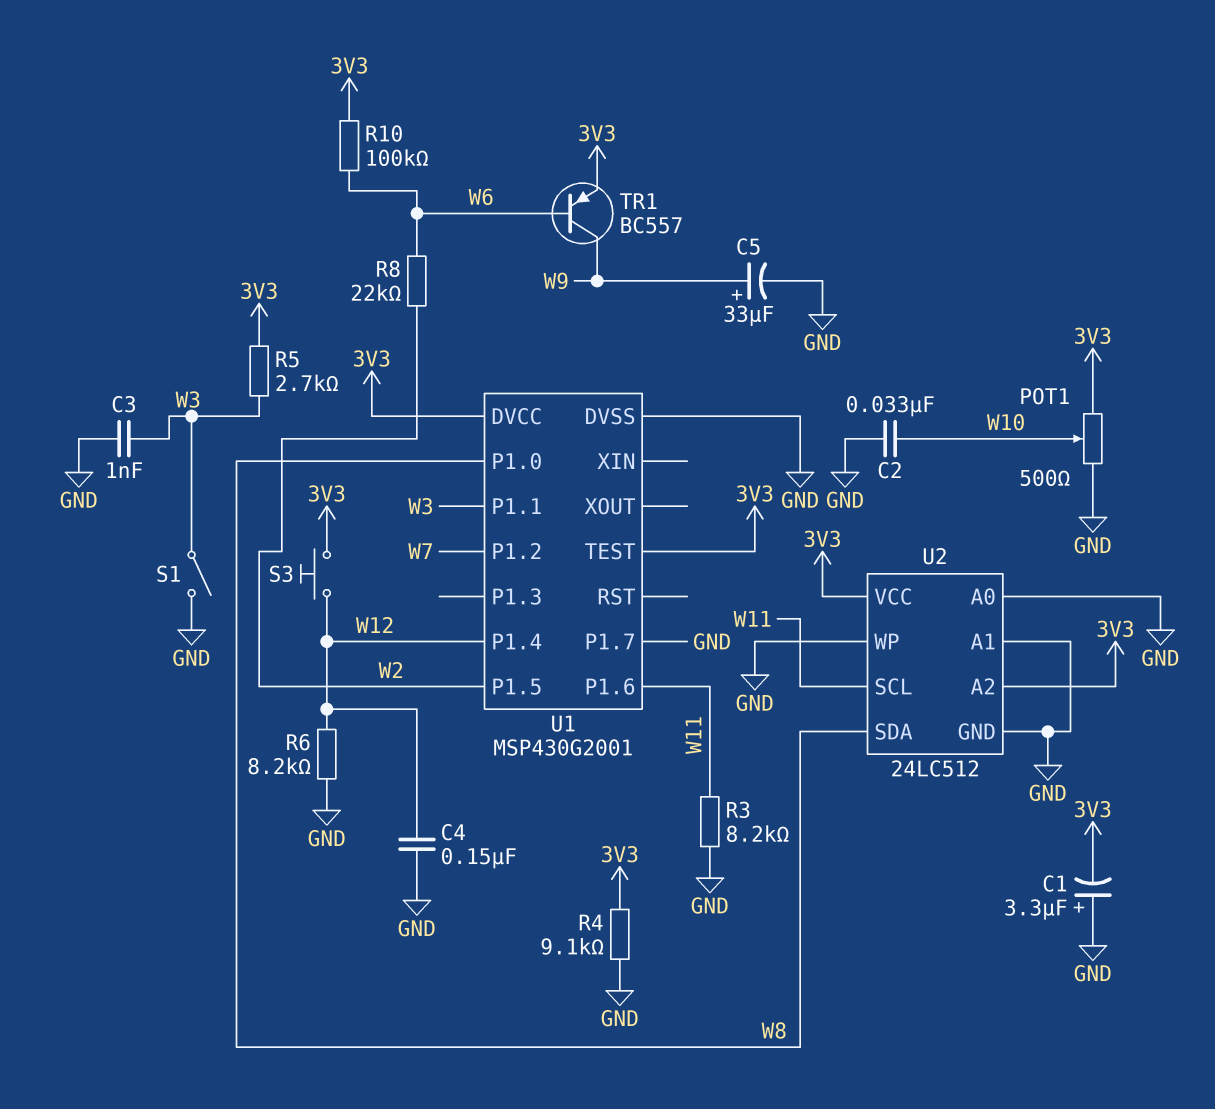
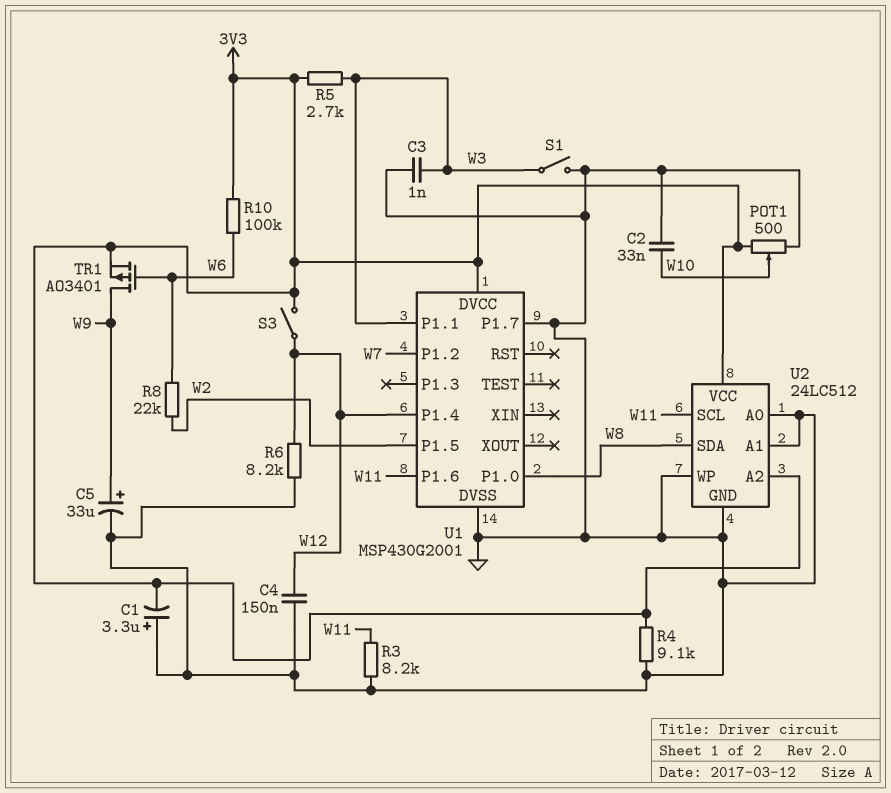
S3: button (3V3, W12) -> switch (3V3, W12)
TR1: PNP BC557 (B W6, C W9, E 3V3) -> PMOS AO3401 (G W6, D W9, S 3V3)
U1 pin TEST: 3V3 -> none

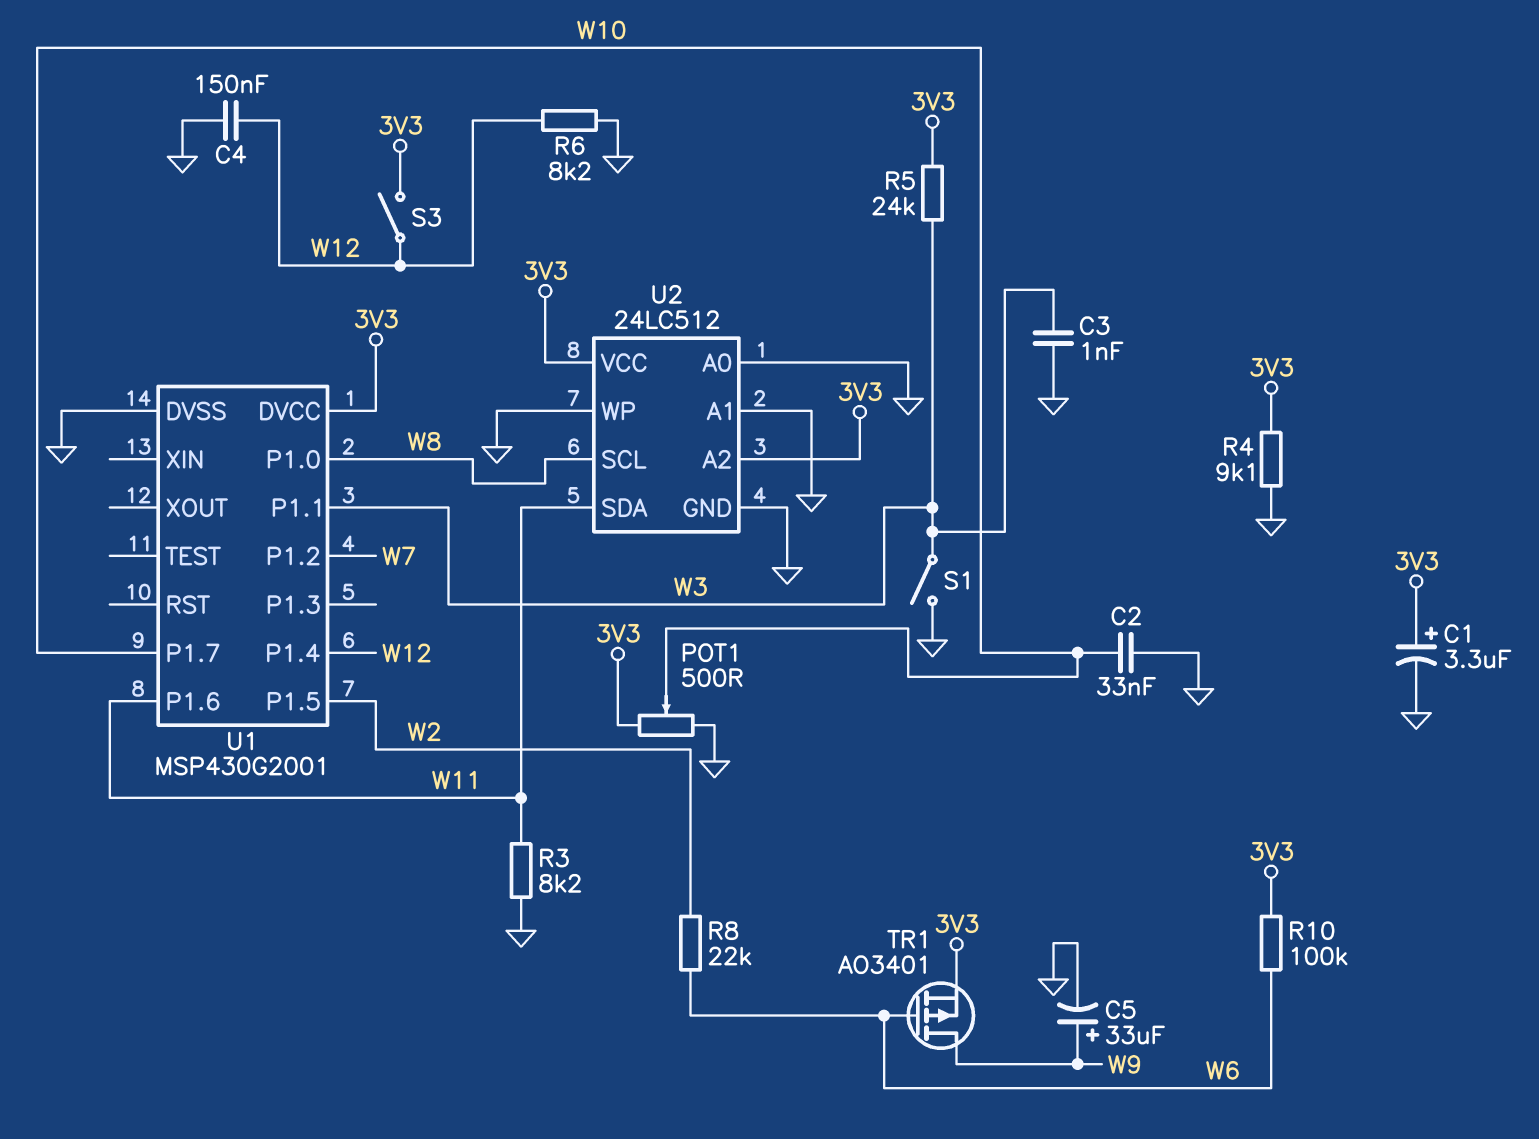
C1: 3.3uF (plus GND, minus 3V3) -> 3.3uF (plus 3V3, minus GND)
R5: 2.7k (3V3, W3) -> 24k (3V3, W3)
U1 pin P1.7: GND -> W10
U2 pin SCL: W11 -> W8
U2 pin SDA: W8 -> W11

